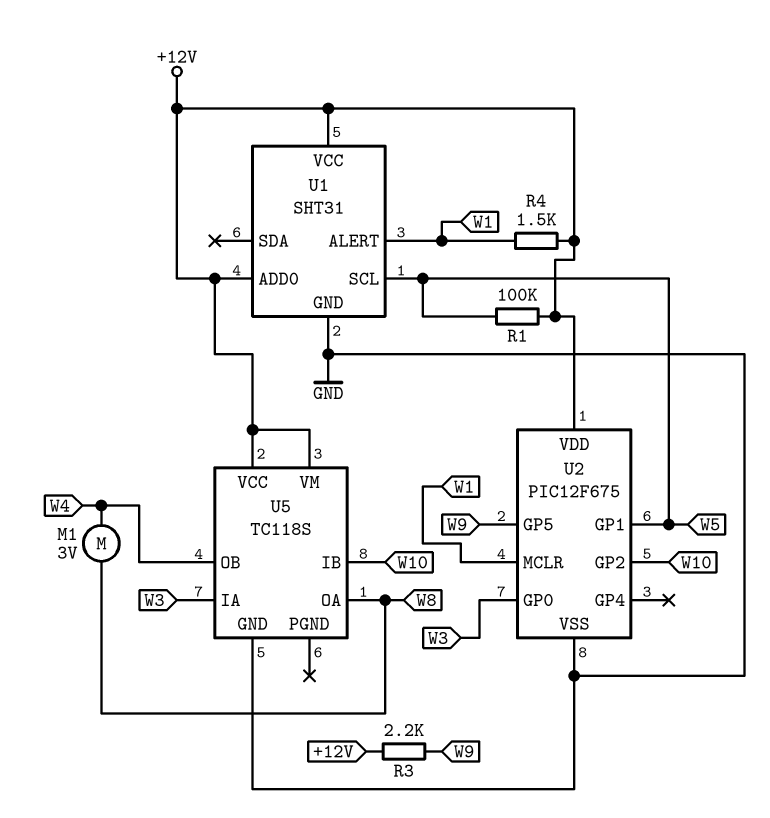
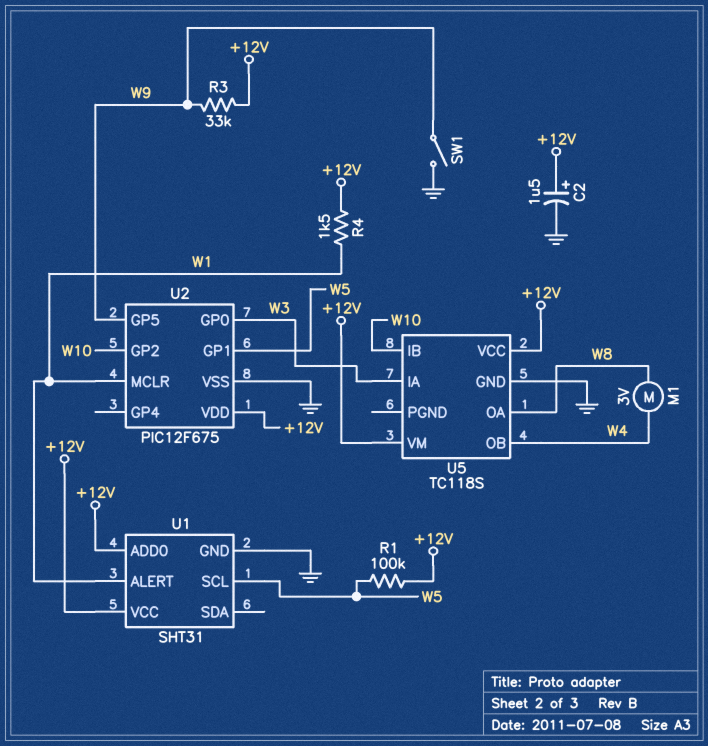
C2: none -> 1.5uF (plus +12V, minus GND)
R3: 2.2k (+12V, W9) -> 33k (+12V, W9)
SW1: none -> switch (GND, W9)

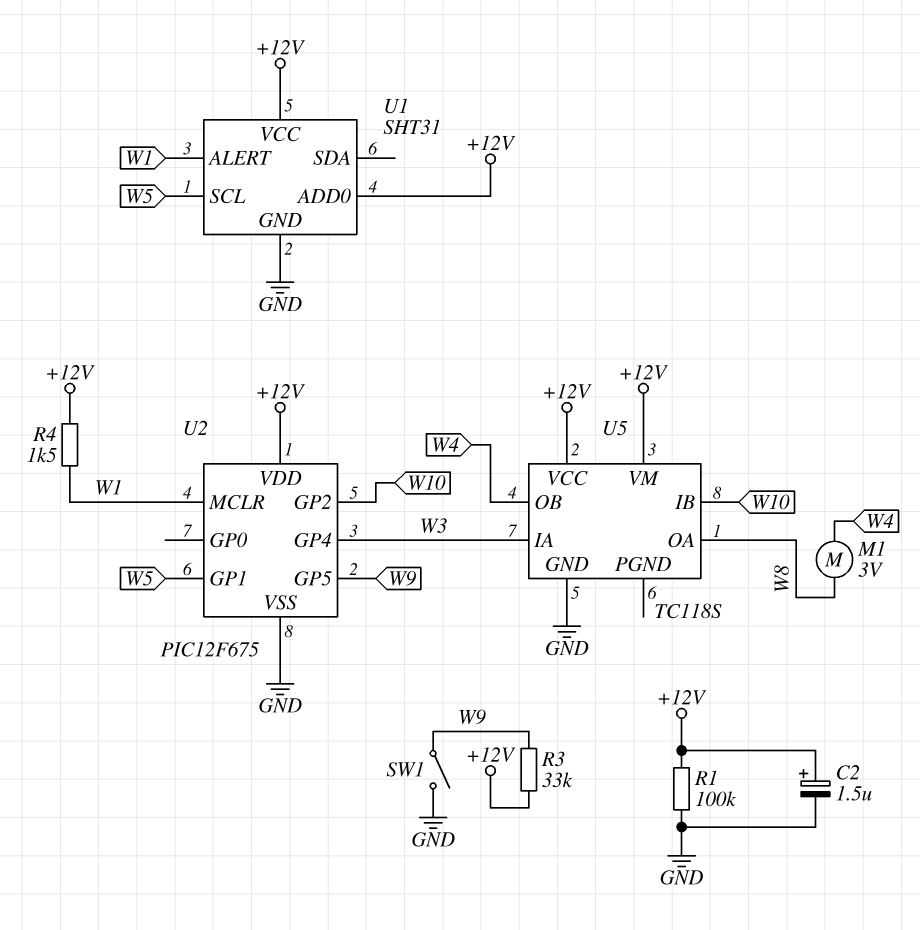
R1: 100k (+12V, W5) -> 100k (+12V, GND)
U2 pin GP0: W3 -> none
U2 pin GP4: none -> W3

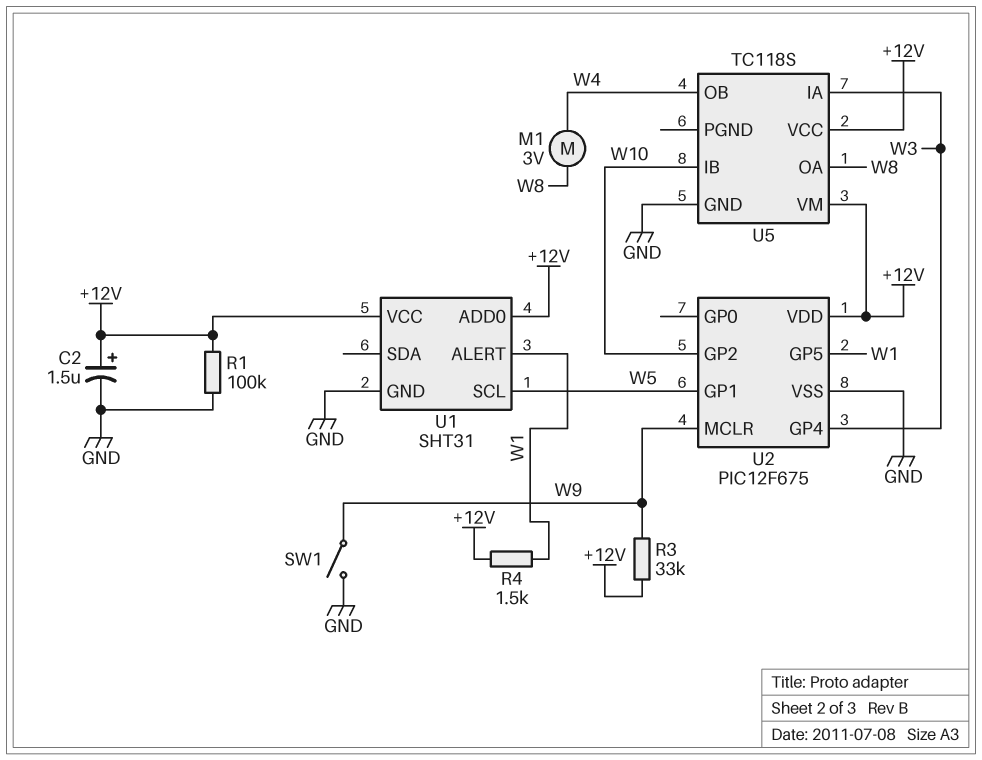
U2 pin GP5: W9 -> W1
U2 pin MCLR: W1 -> W9

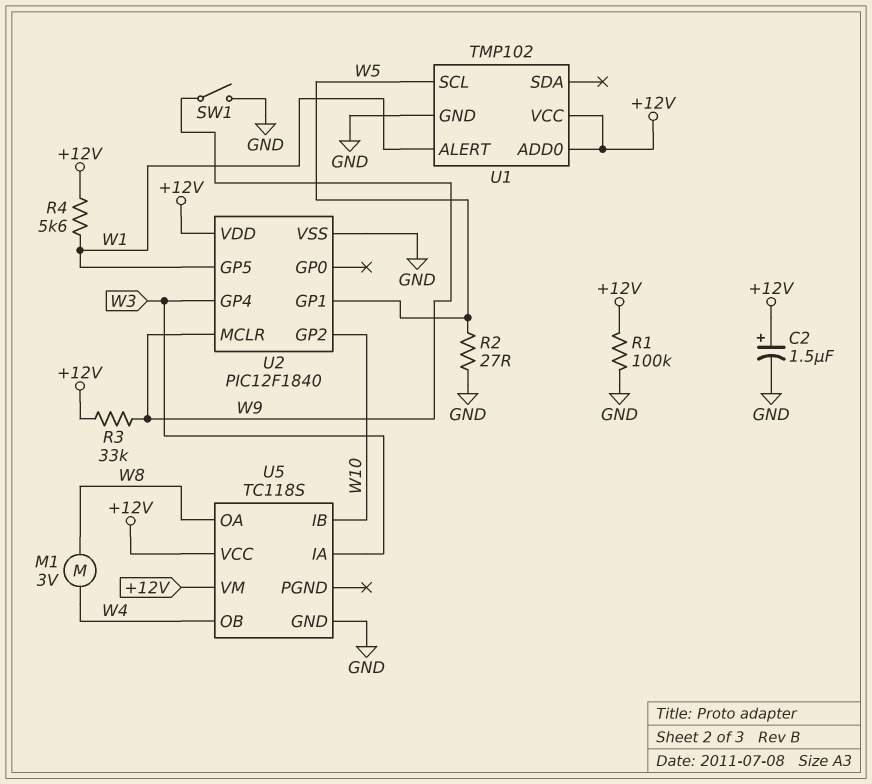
R2: none -> 27 (GND, W5)
R4: 1.5k (+12V, W1) -> 5.6k (+12V, W1)
U1: SHT31 -> TMP102
U2: PIC12F675 -> PIC12F1840

